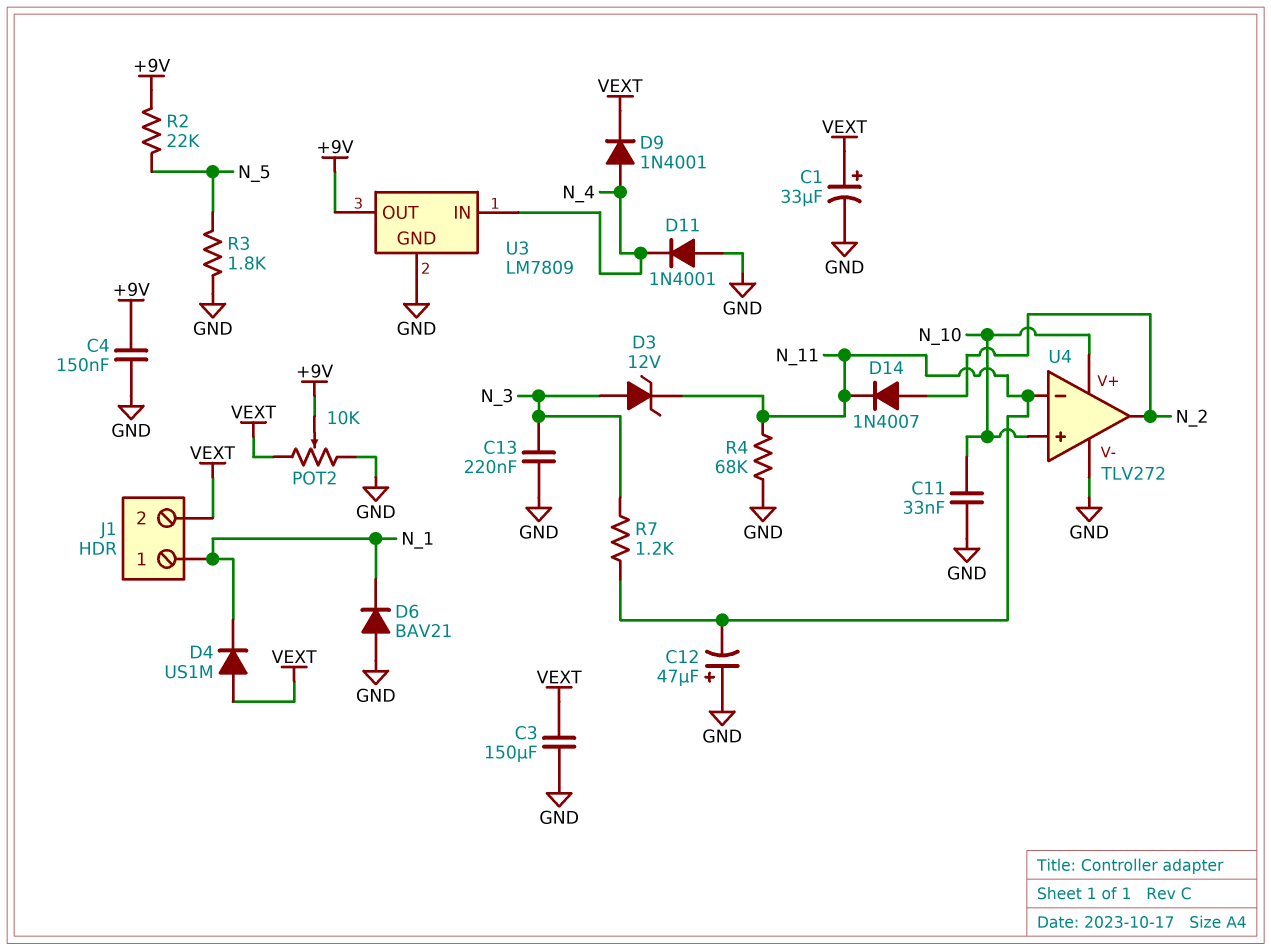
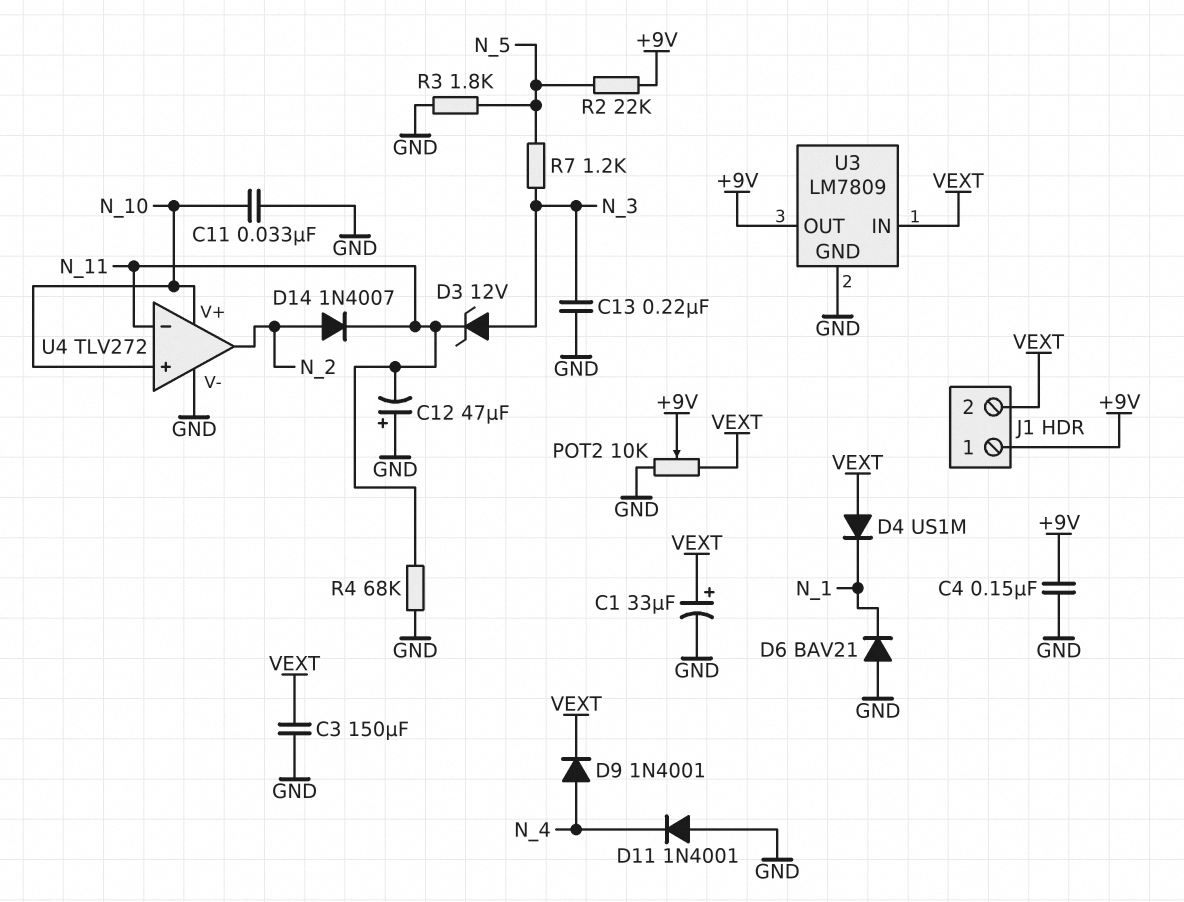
J1 pin 1: N_1 -> +9V
R7: 1.2k (N_3, N_11) -> 1.2k (N_3, N_5)
U3 pin IN: N_4 -> VEXT

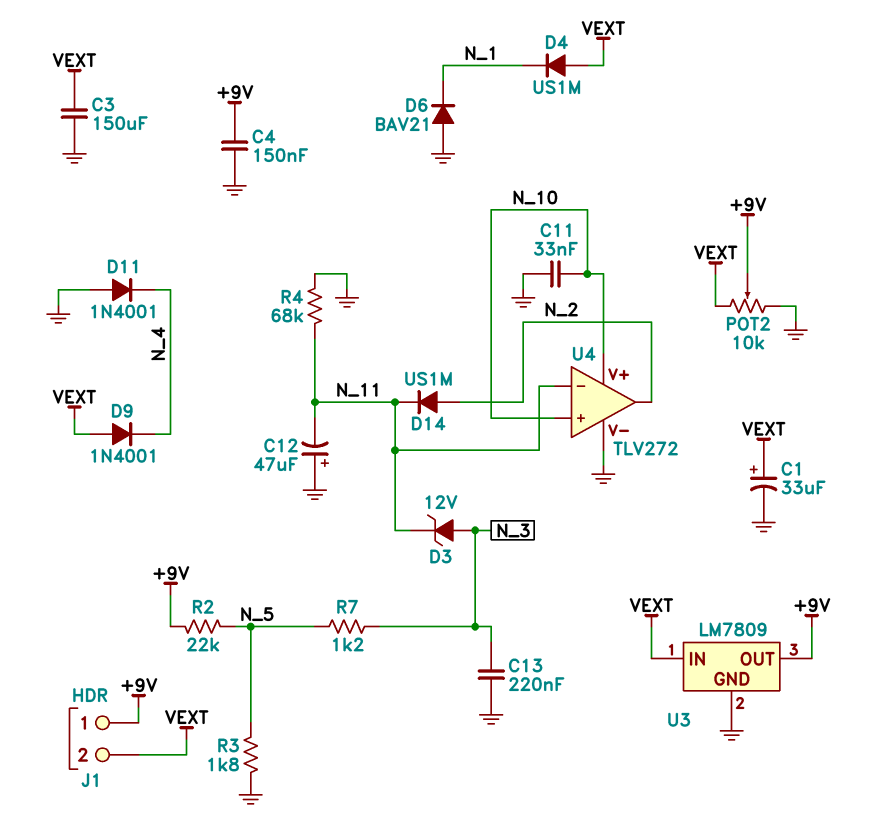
D9: diode 1N4001 (A N_4, K VEXT) -> diode 1N4001 (A VEXT, K N_4)
D14: diode 1N4007 (A N_2, K N_11) -> diode US1M (A N_2, K N_11)

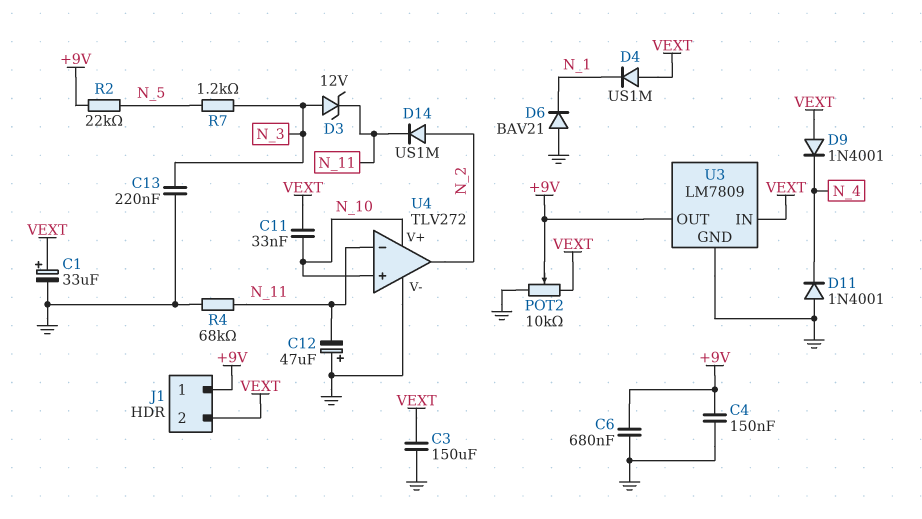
C6: none -> 680nF (+9V, GND)
C11: 33nF (GND, N_10) -> 33nF (N_10, VEXT)
R3: 1.8k (GND, N_5) -> none

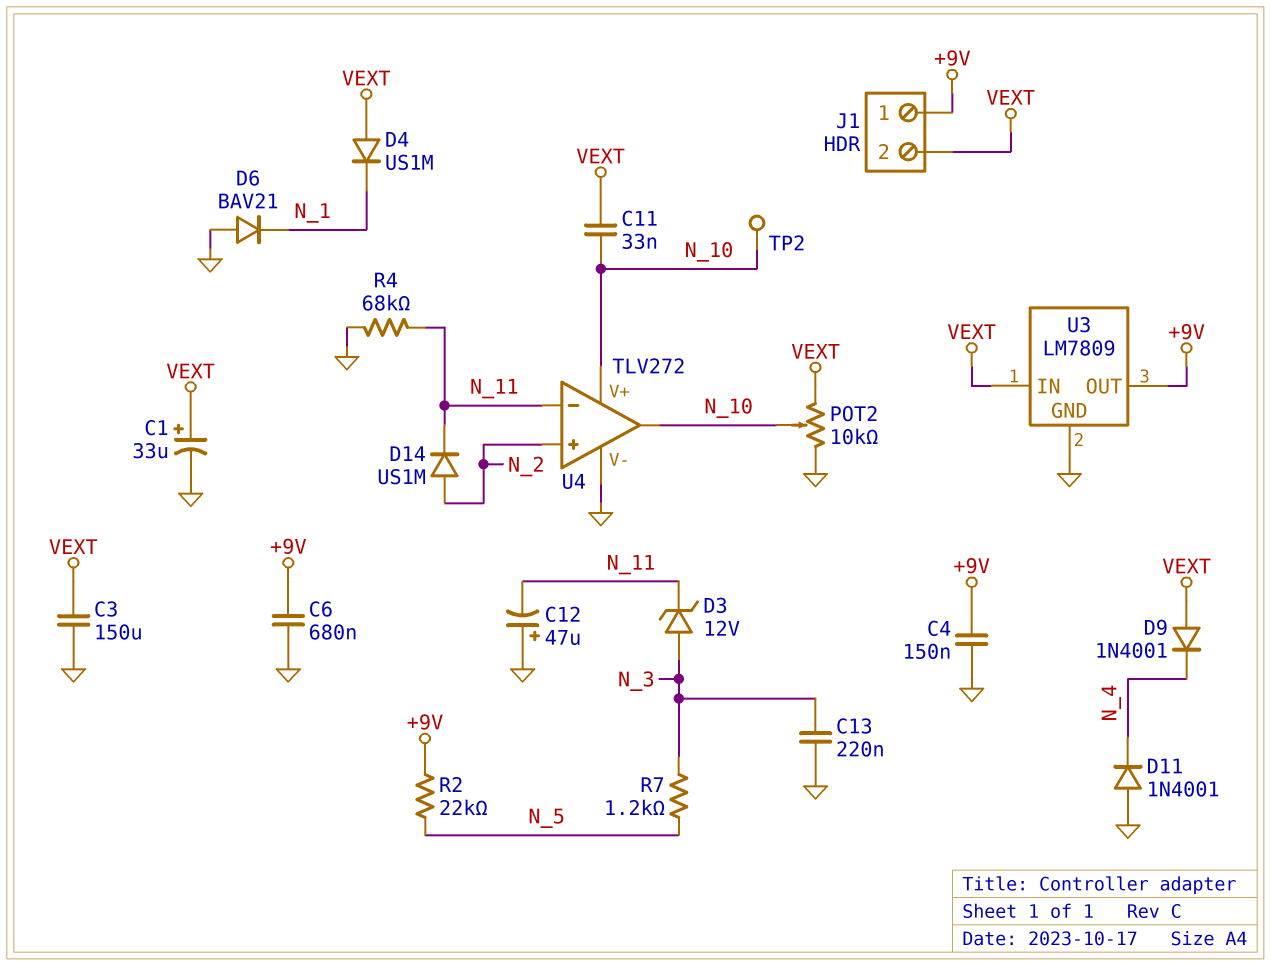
POT2: 10k (GND, VEXT, wiper +9V) -> 10k (GND, VEXT, wiper N_10)
TP2: none -> test point (N_10)
U4 pin in+: N_10 -> N_2
U4 pin out: N_2 -> N_10

